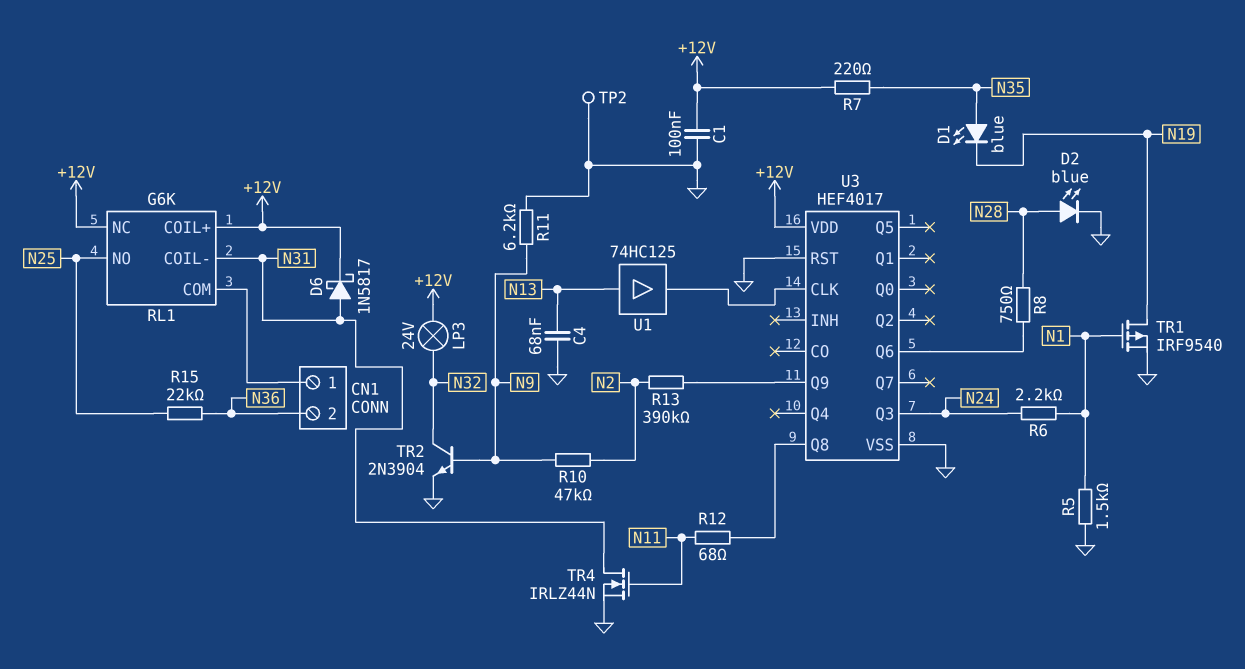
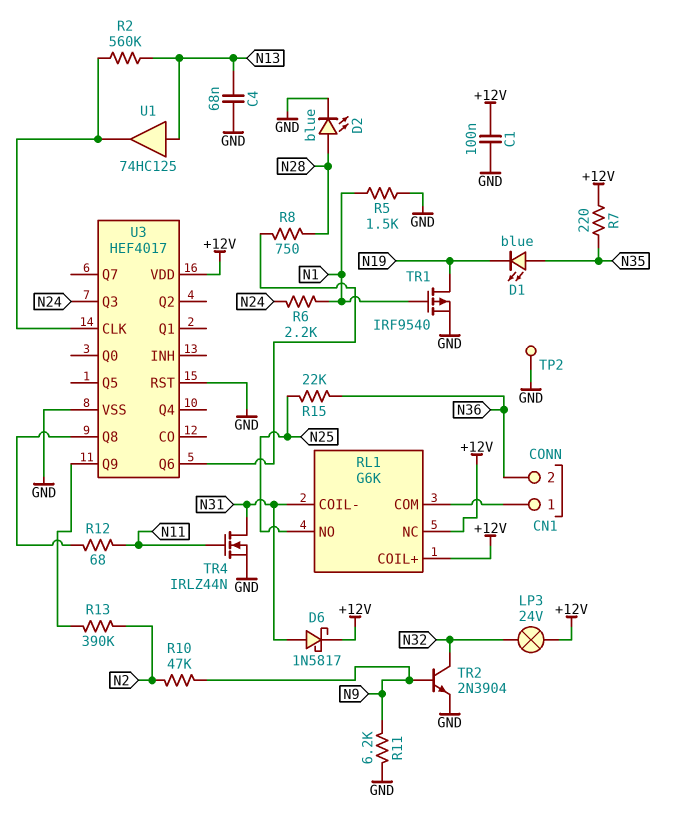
R2: none -> 560k (N13, U3/CLK)

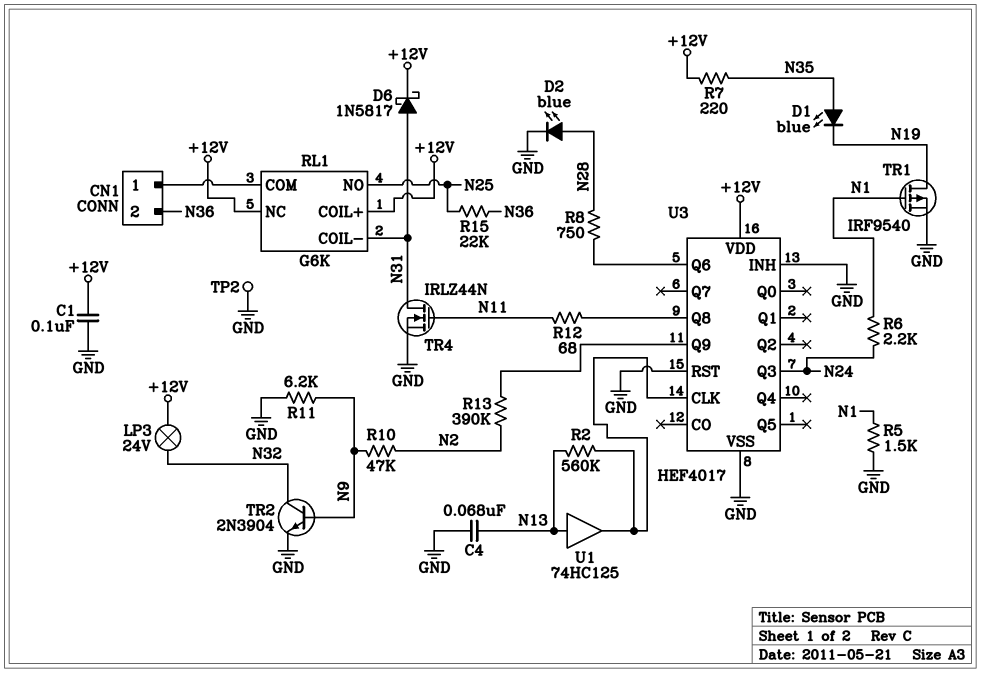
U3 pin INH: none -> GND

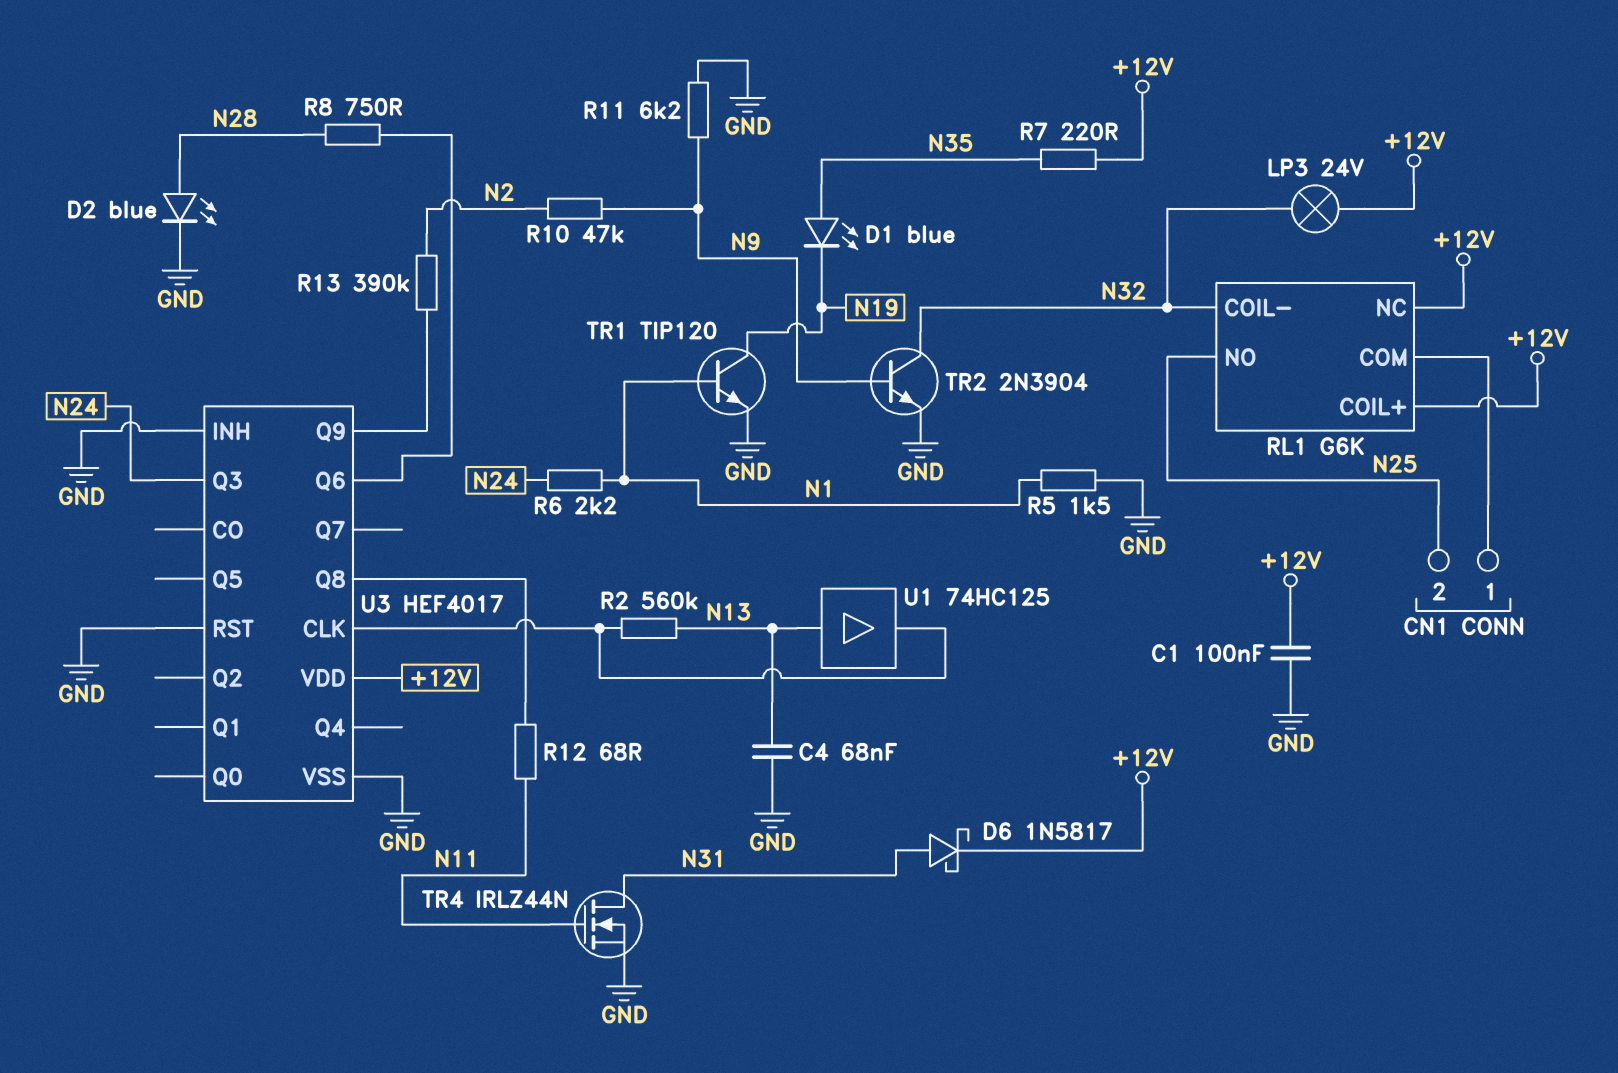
CN1 pin 2: N36 -> N25
R15: 22k (N25, N36) -> none
RL1 pin COIL-: N31 -> N32
TP2: test point (GND) -> none
TR1: PMOS IRF9540 (G N1, D N19, S GND) -> NPN TIP120 (B N1, C N19, E GND)

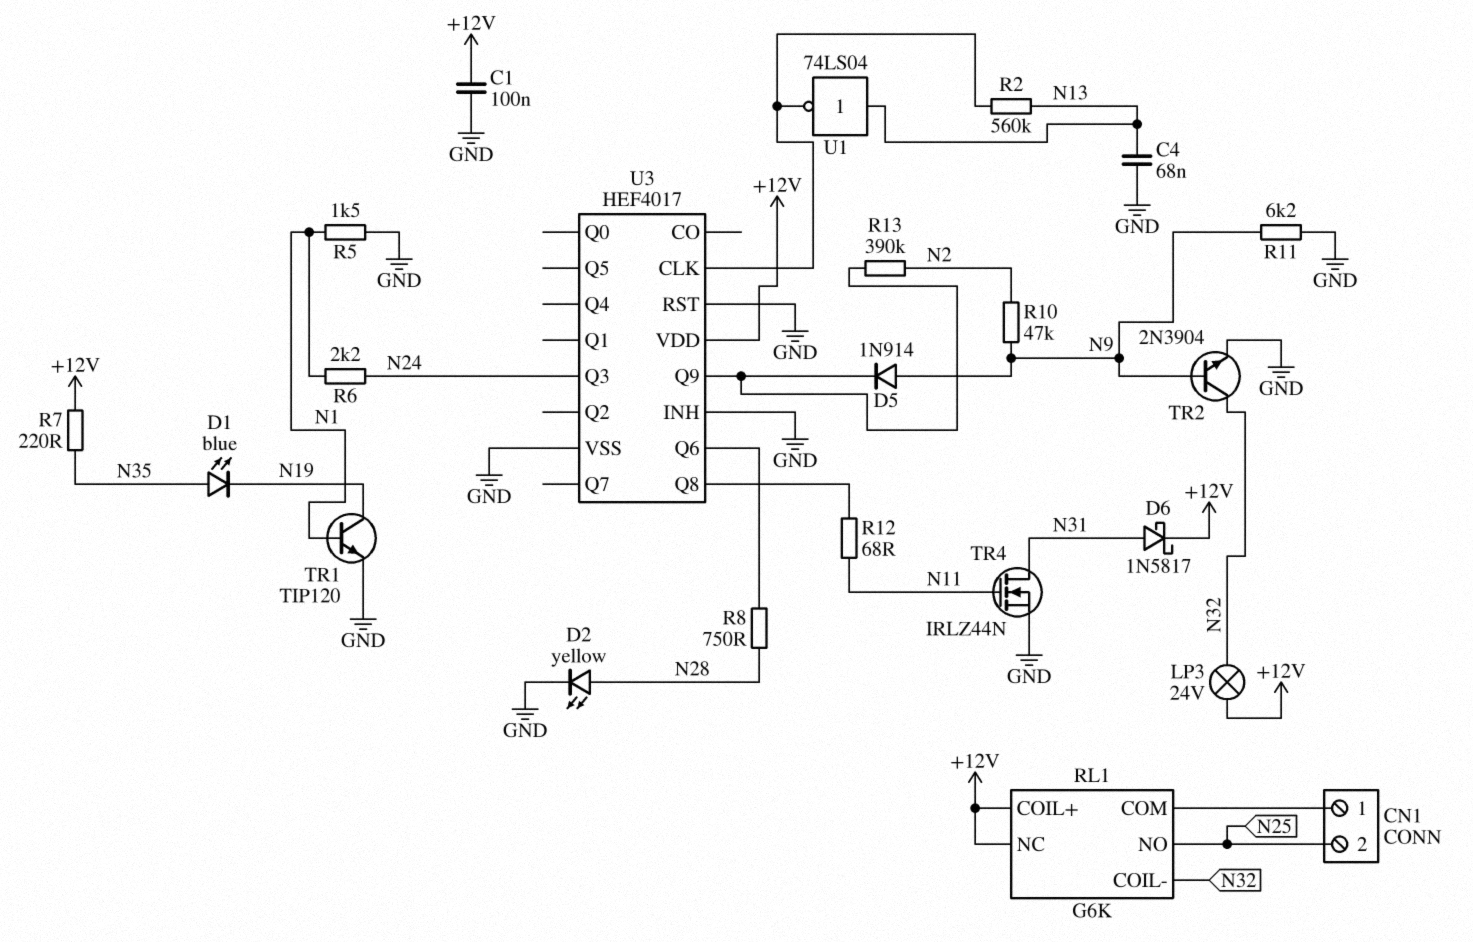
D2: LED blue (A N28, K GND) -> LED yellow (A N28, K GND)
D5: none -> diode 1N914 (A N9, K U3/Q9)
U1: buffer 74HC125 (in N13, out U3/CLK) -> NOT 74LS04 (in N13, out U3/CLK)

